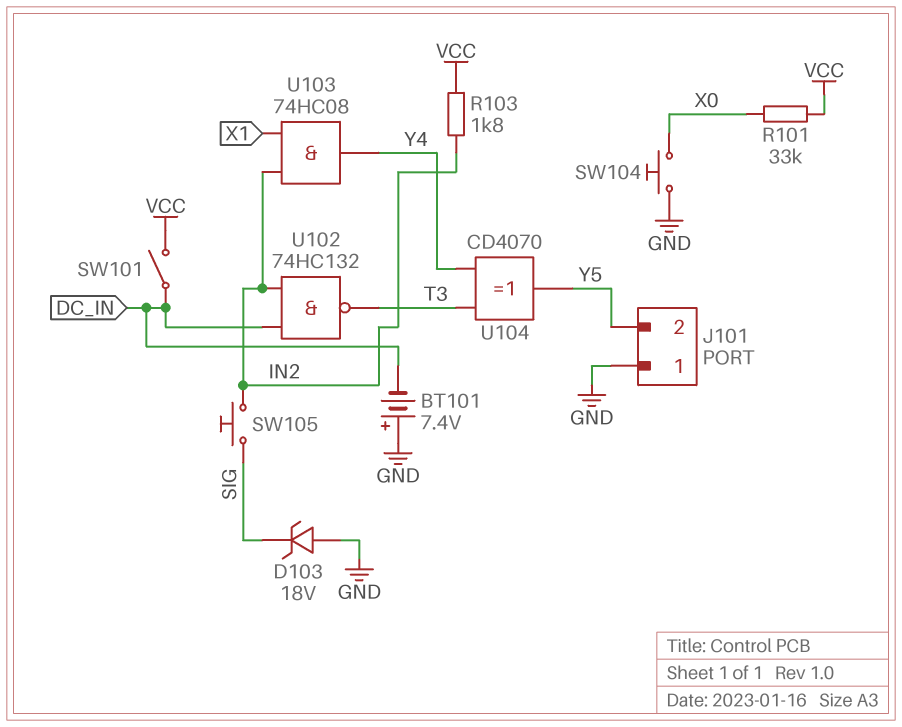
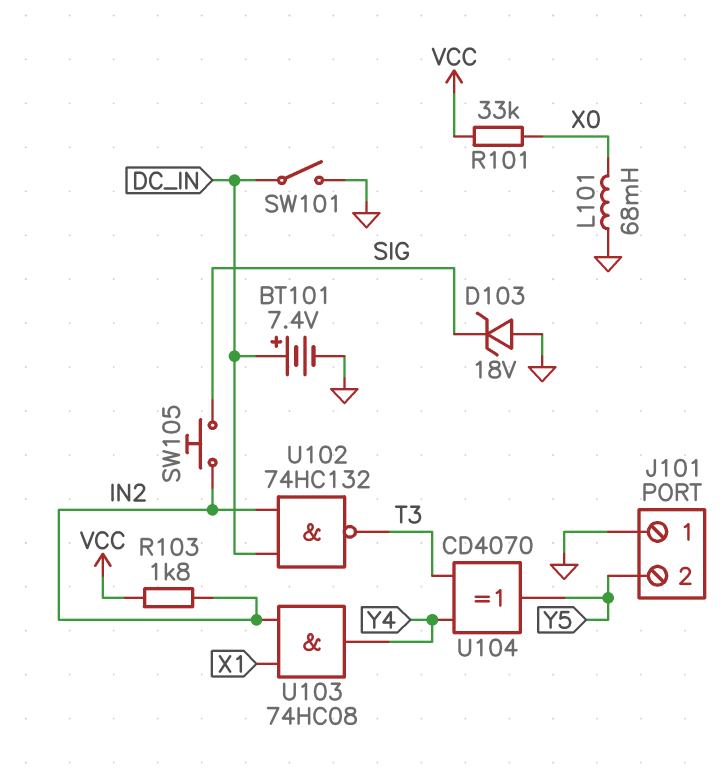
BT101: 7.4V (plus GND, minus DC_IN) -> 7.4V (plus DC_IN, minus GND)
L101: none -> 68mH (GND, X0)
SW101: switch (DC_IN, VCC) -> switch (DC_IN, GND)
SW104: button (GND, X0) -> none

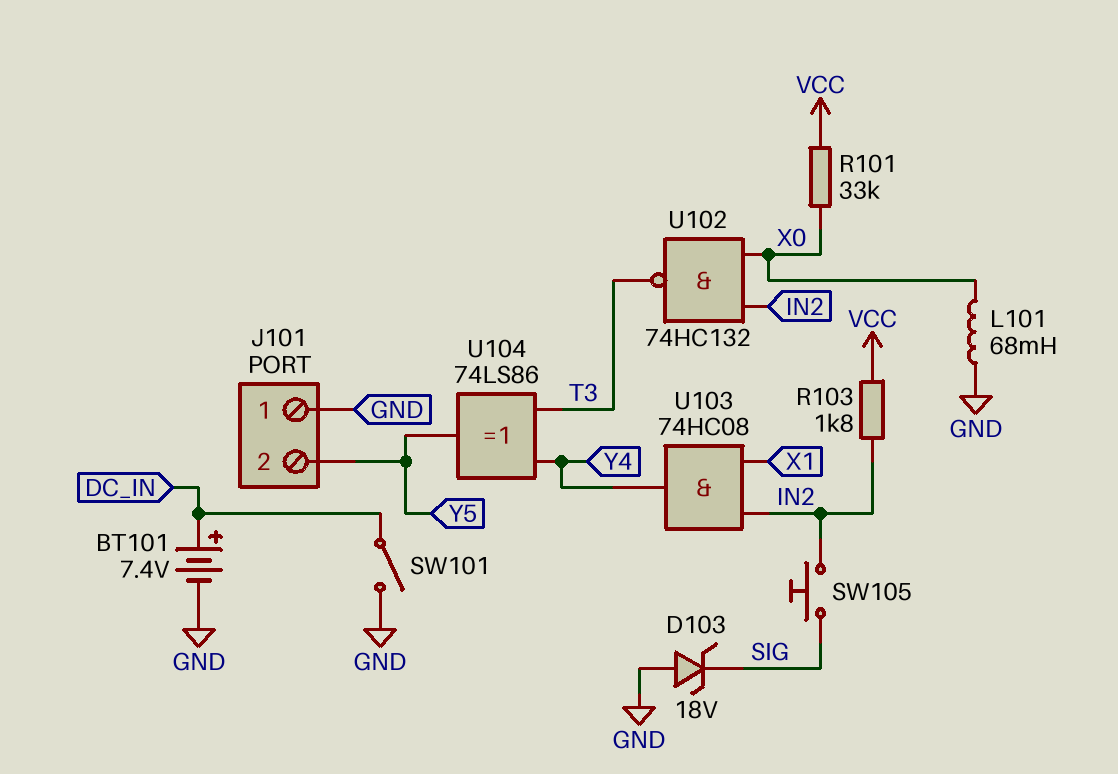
U102: NAND 74HC132 (in DC_IN, in IN2, out T3) -> NAND 74HC132 (in IN2, in X0, out T3)
U104: XOR CD4070 (in T3, in Y4, out Y5) -> XOR 74LS86 (in T3, in Y4, out Y5)

